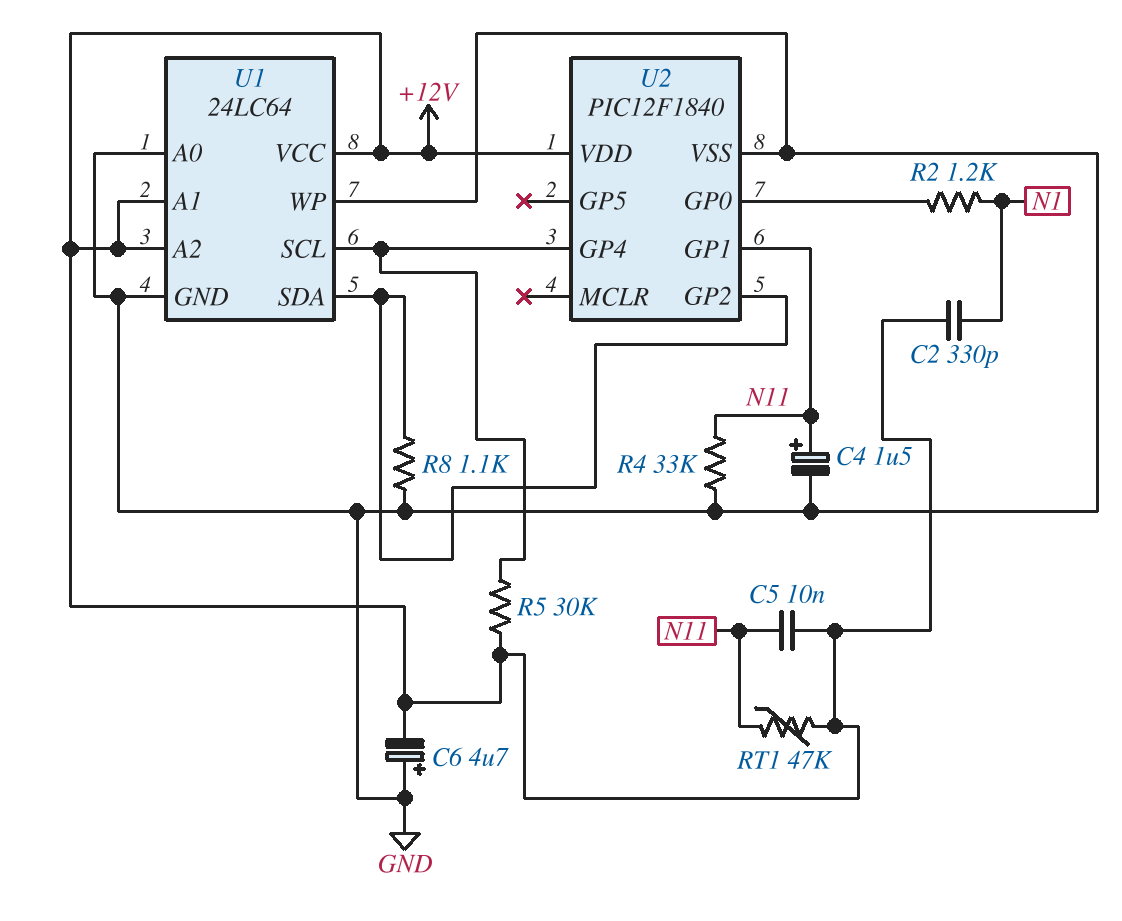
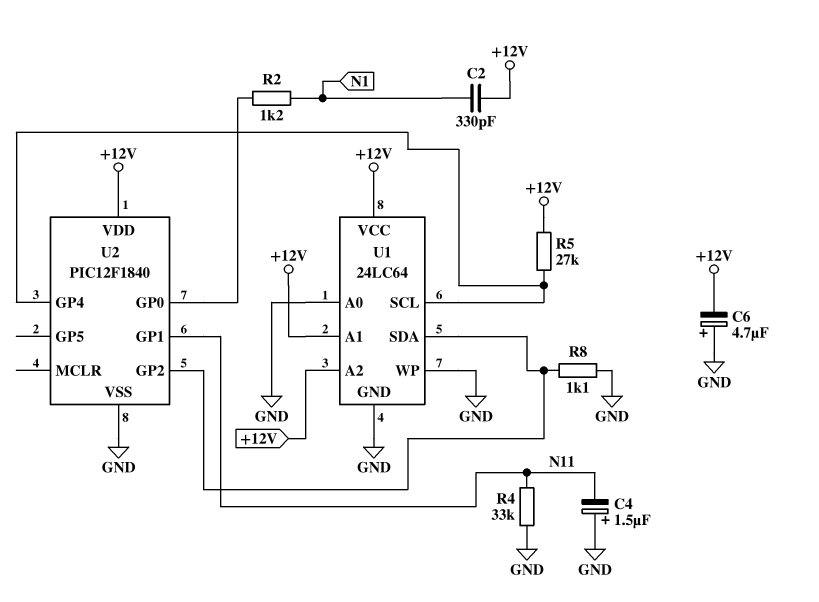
C4: 1.5uF (plus N11, minus GND) -> 1.5uF (plus GND, minus N11)
C5: 10nF (+12V, N11) -> none
R5: 30k (+12V, U1/SCL) -> 27k (+12V, U1/SCL)
RT1: 47k (+12V, N11) -> none

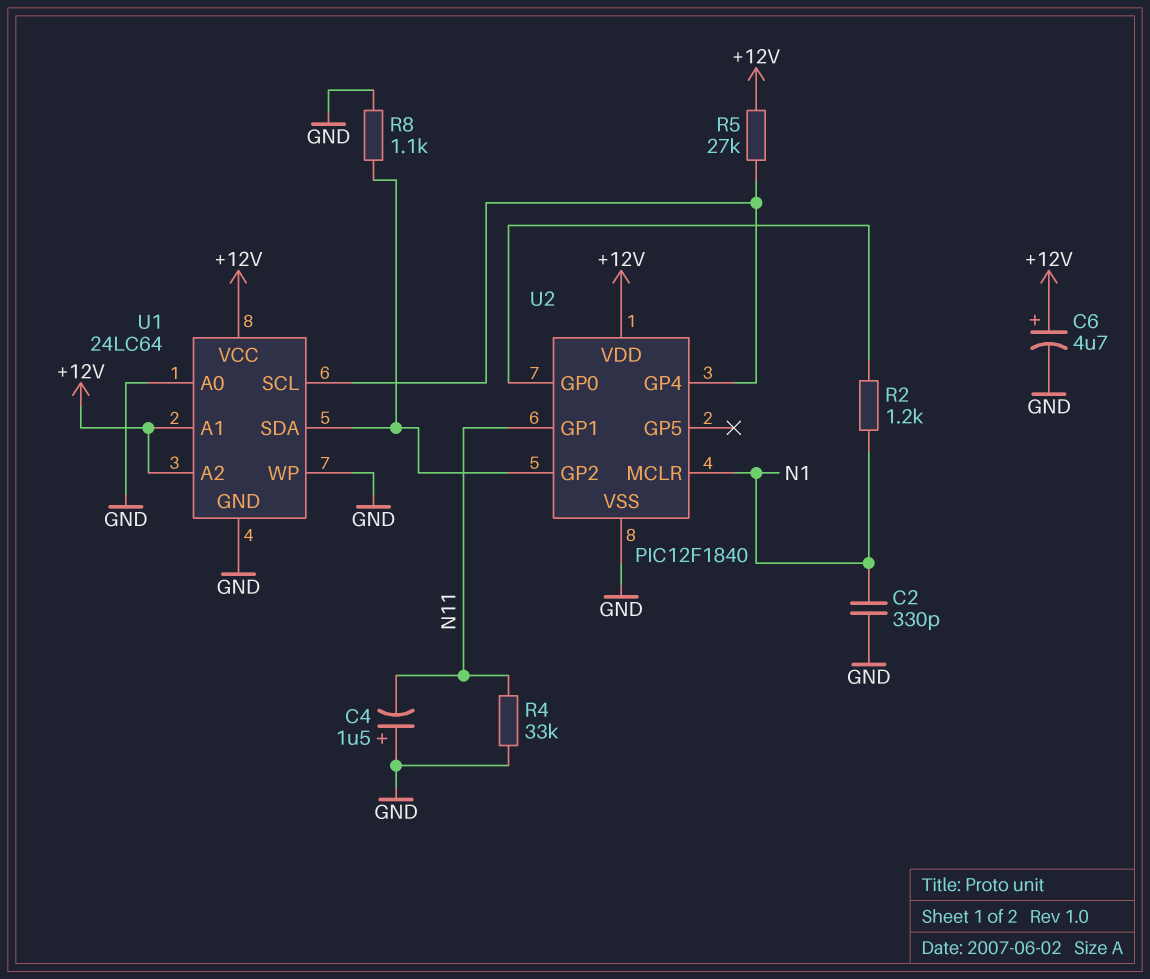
C2: 330pF (+12V, N1) -> 330pF (GND, N1)
C6: 4.7uF (plus GND, minus +12V) -> 4.7uF (plus +12V, minus GND)
U2 pin MCLR: none -> N1

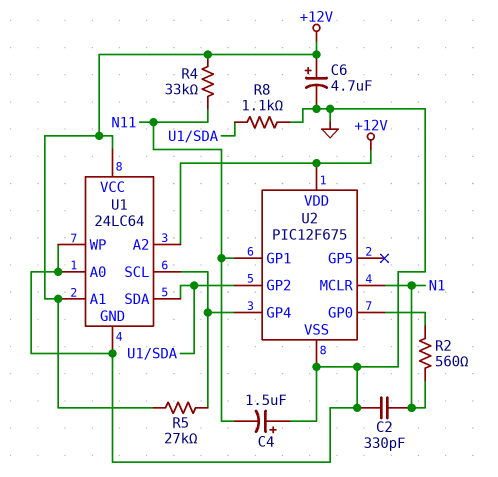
R2: 1.2k (N1, U2/GP0) -> 560 (N1, U2/GP0)
R4: 33k (GND, N11) -> 33k (+12V, N11)
U2: PIC12F1840 -> PIC12F675

